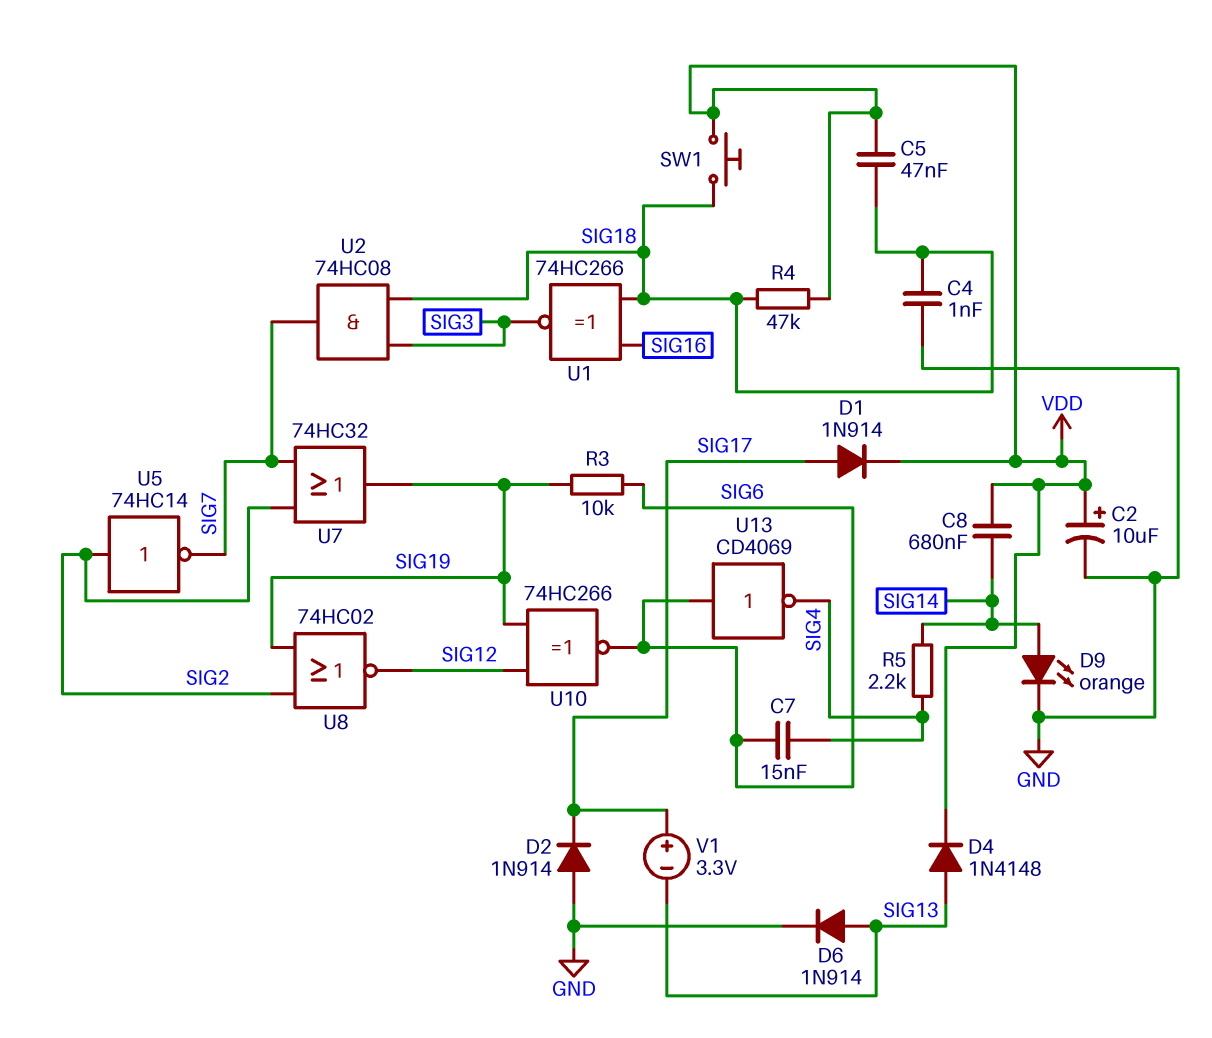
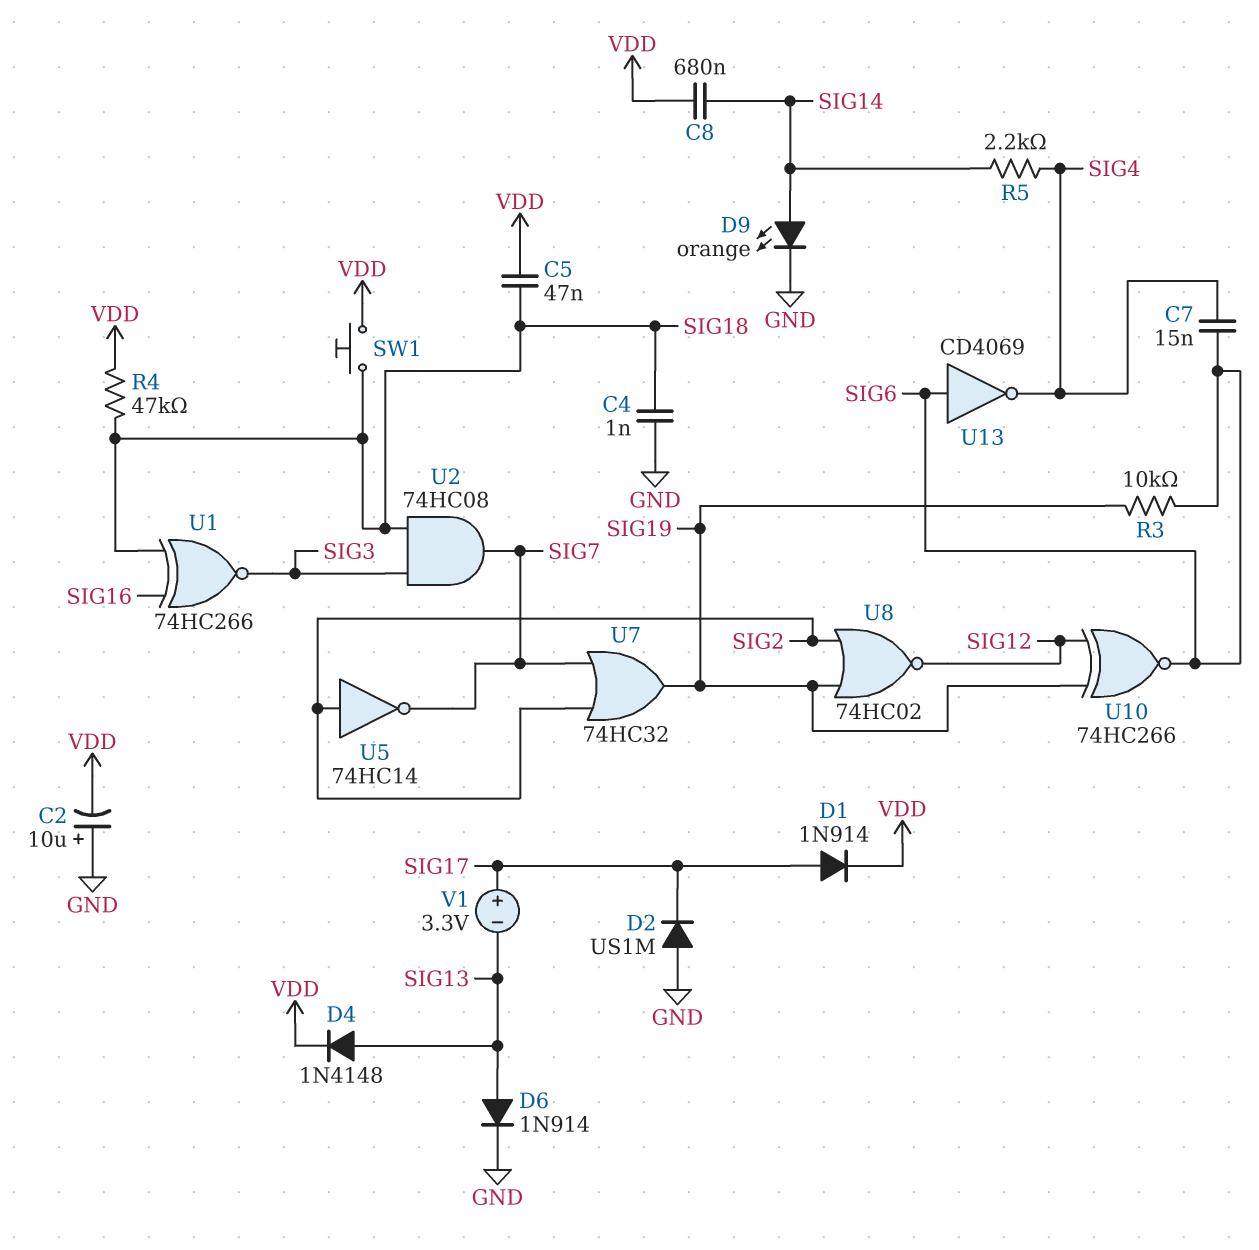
C2: 10uF (plus VDD, minus GND) -> 10uF (plus GND, minus VDD)
D2: diode 1N914 (A GND, K SIG17) -> diode US1M (A GND, K SIG17)

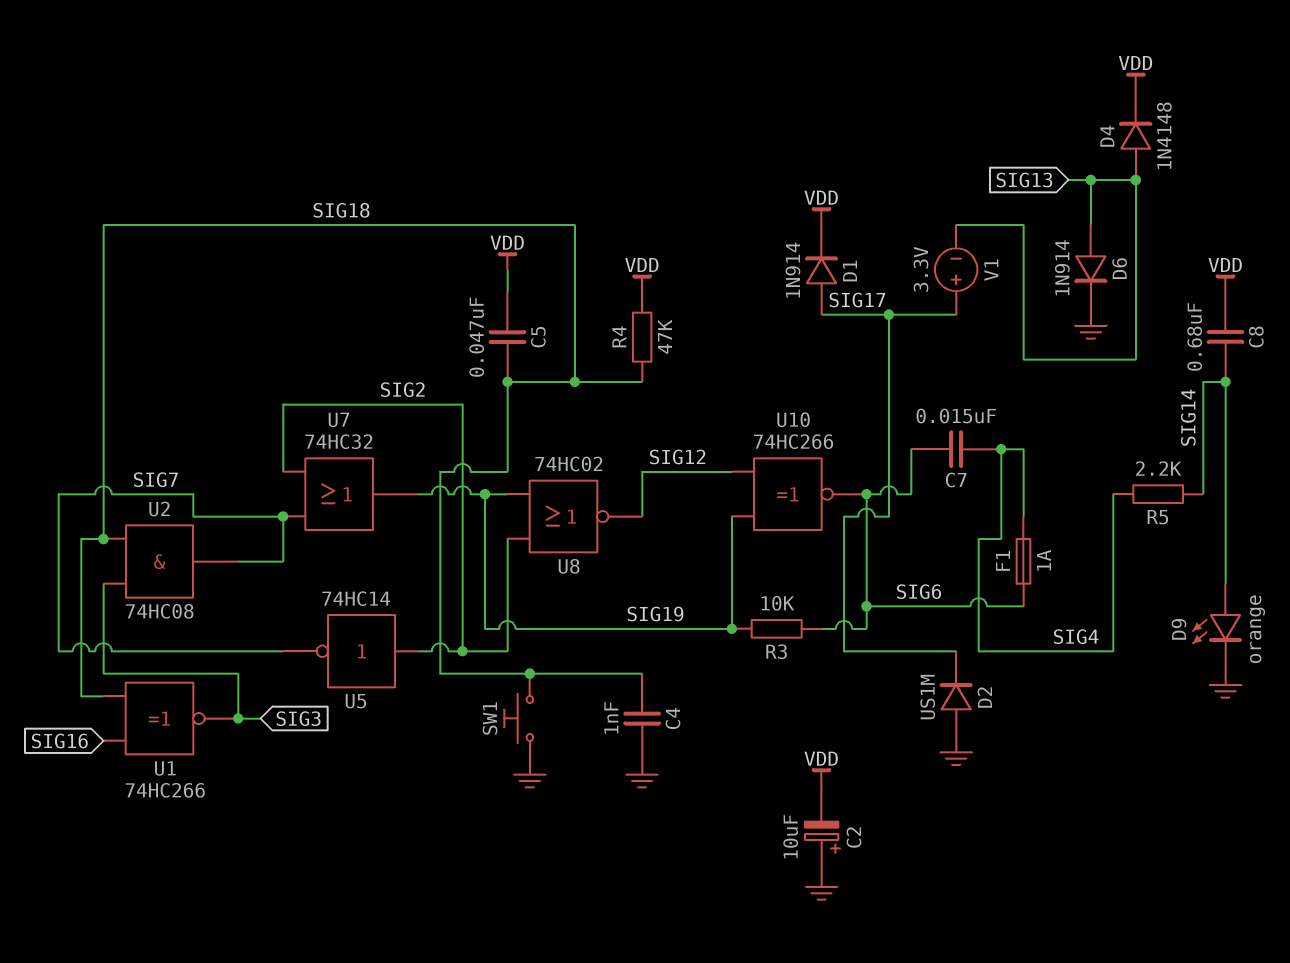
F1: none -> 1A (SIG4, SIG6)
SW1: button (SIG18, VDD) -> button (GND, SIG18)
U13: NOT CD4069 (in SIG6, out SIG4) -> none

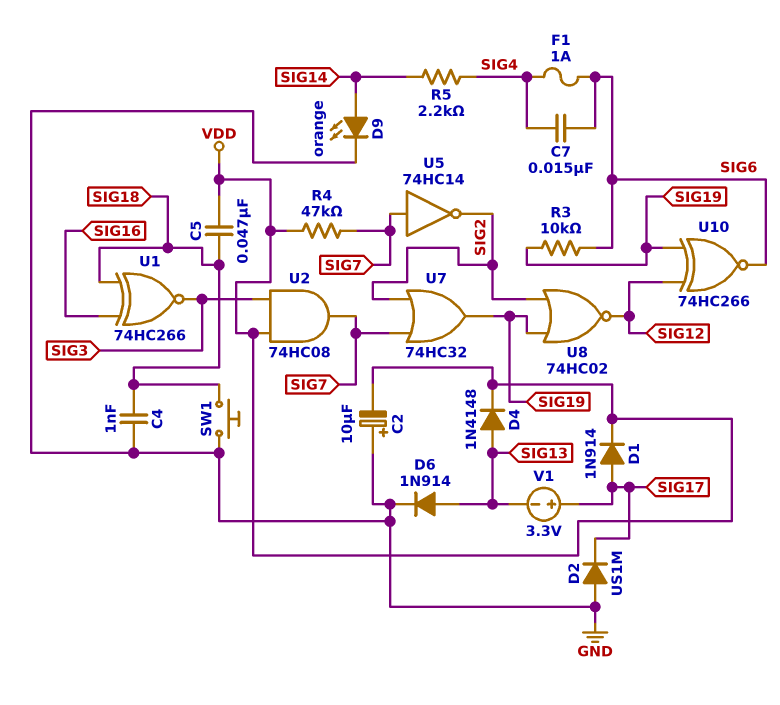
C8: 680nF (SIG14, VDD) -> none
R4: 47k (SIG18, VDD) -> 47k (SIG7, VDD)
U2: AND 74HC08 (in SIG3, in SIG18, out SIG7) -> AND 74HC08 (in SIG3, in VDD, out SIG7)
U5: NOT 74HC14 (in SIG2, out SIG7) -> NOT 74HC14 (in SIG7, out SIG2)

